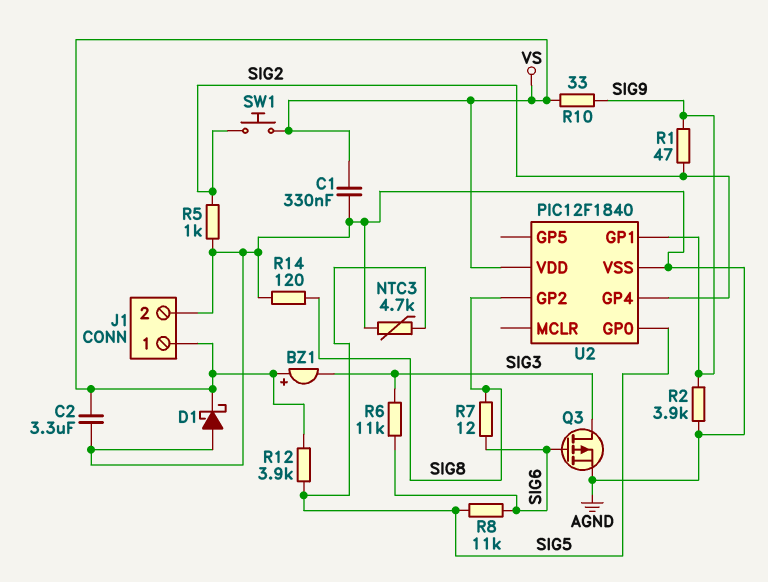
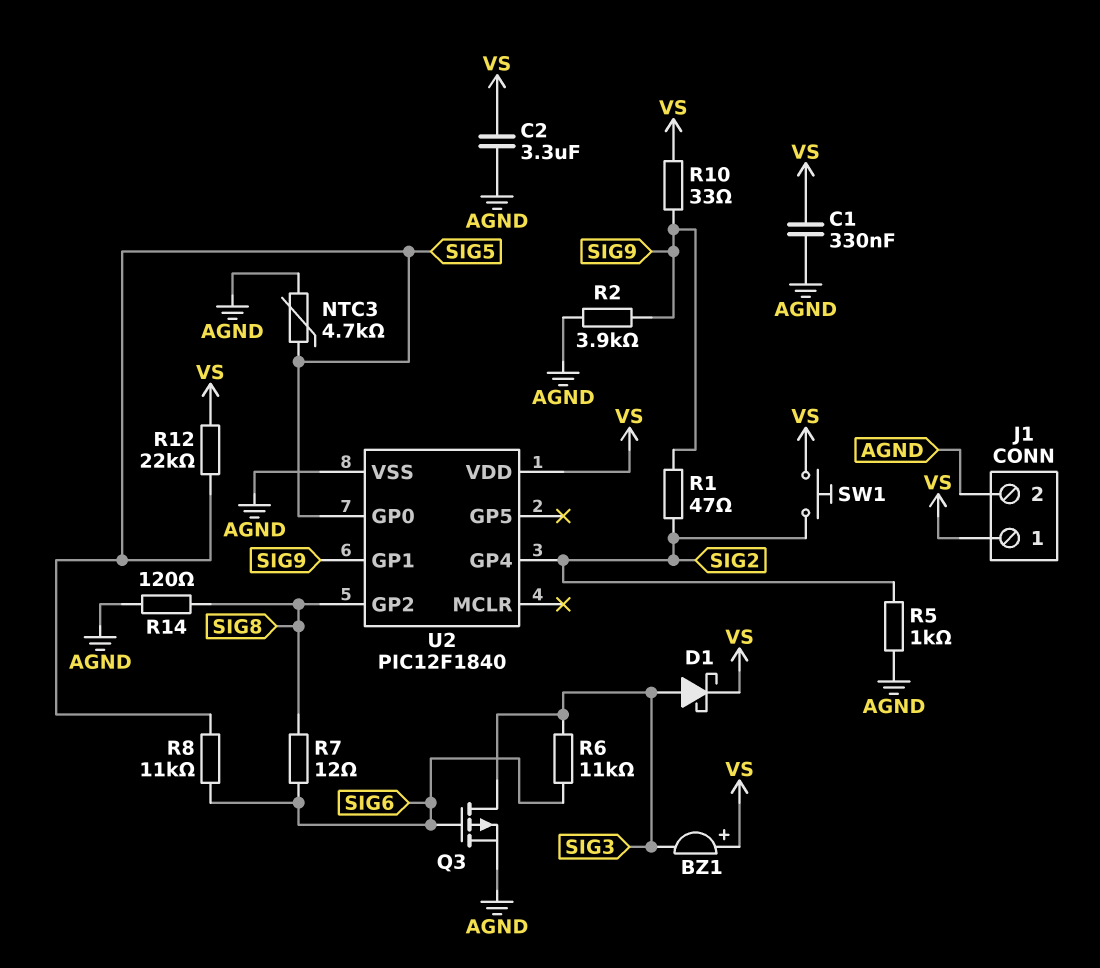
D1: schottky (A AGND, K VS) -> schottky (A SIG3, K VS)
R12: 3.9k (SIG5, VS) -> 22k (SIG5, VS)

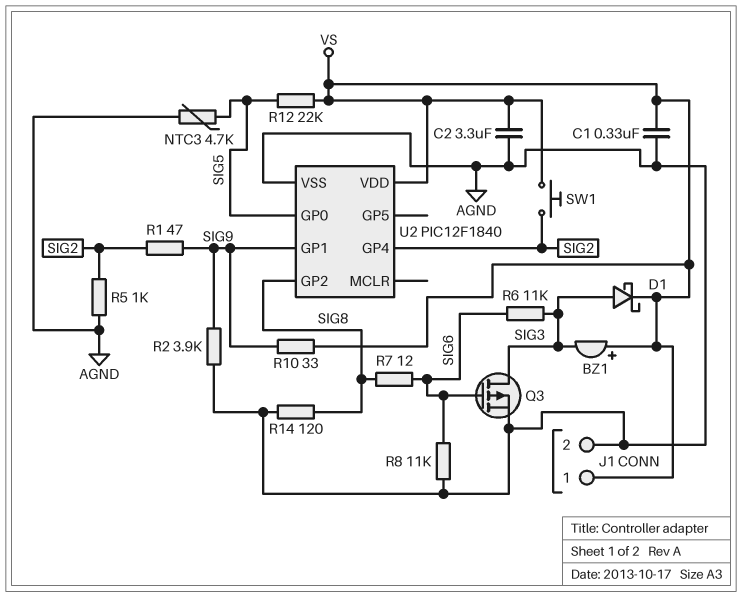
R8: 11k (SIG5, SIG6) -> 11k (AGND, SIG6)

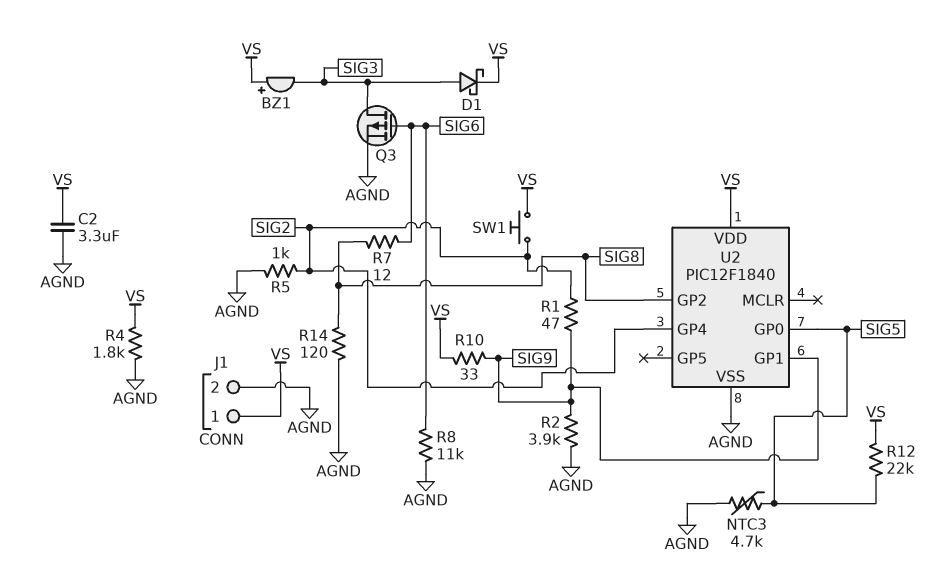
C1: 330nF (AGND, VS) -> none
R4: none -> 1.8k (AGND, VS)
R6: 11k (SIG3, SIG6) -> none

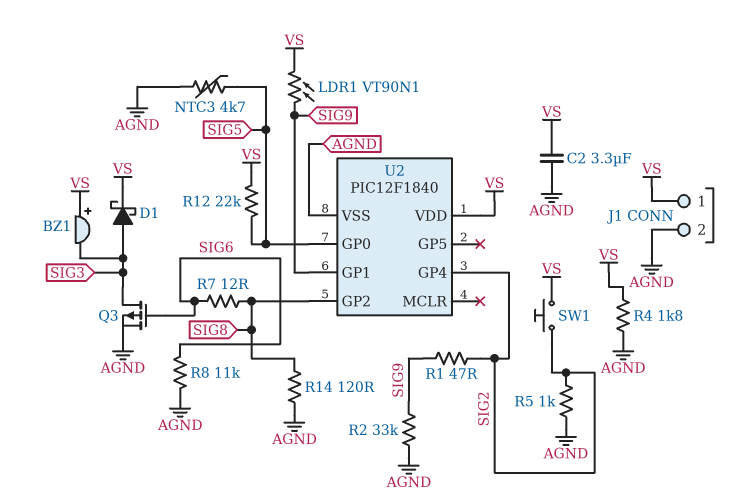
LDR1: none -> VT90N1 (SIG9, VS)
R2: 3.9k (AGND, SIG9) -> 33k (AGND, SIG9)
R10: 33 (SIG9, VS) -> none

